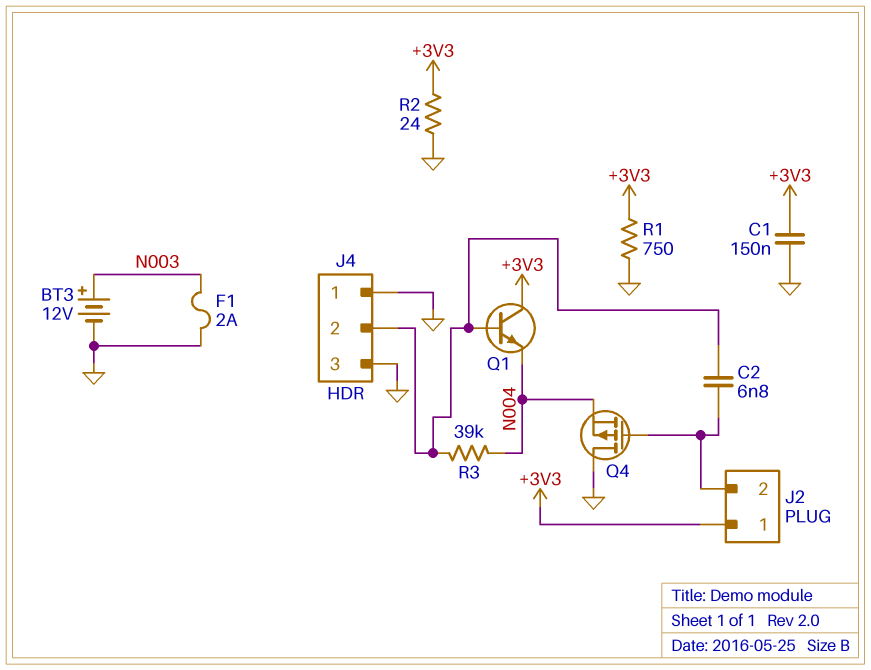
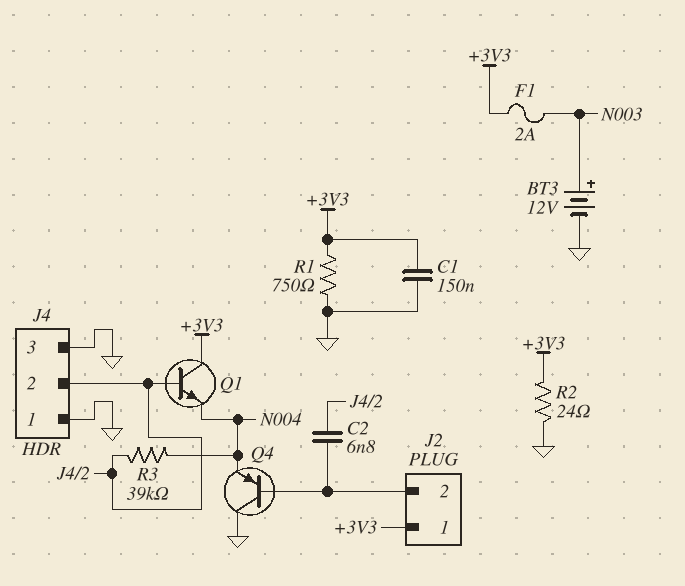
F1: 2A (GND, N003) -> 2A (+3V3, N003)
Q4: PMOS (G J2/2, D GND, S N004) -> PNP (B J2/2, C GND, E N004)

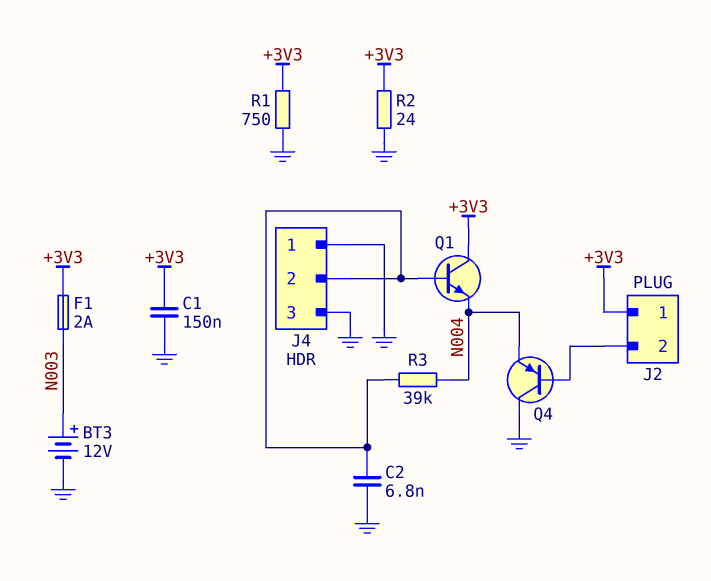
C2: 6.8nF (J2/2, J4/2) -> 6.8nF (GND, J4/2)

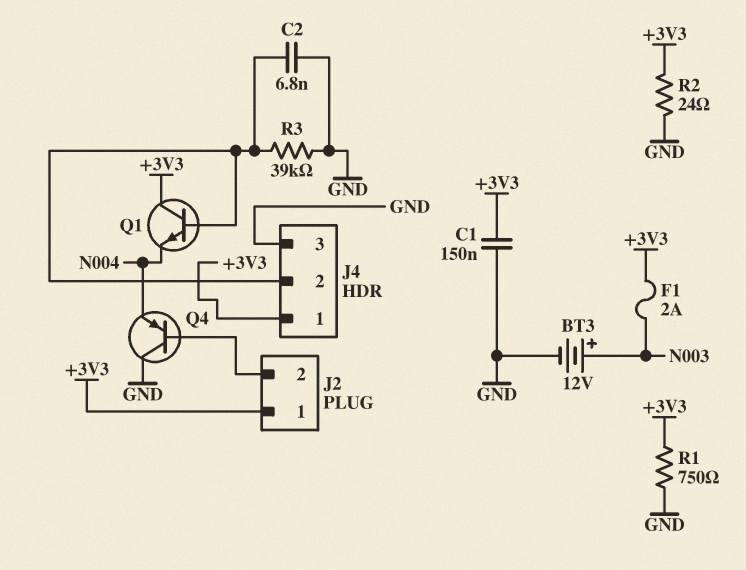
J4 pin 1: GND -> +3V3
R3: 39k (J4/2, N004) -> 39k (GND, J4/2)

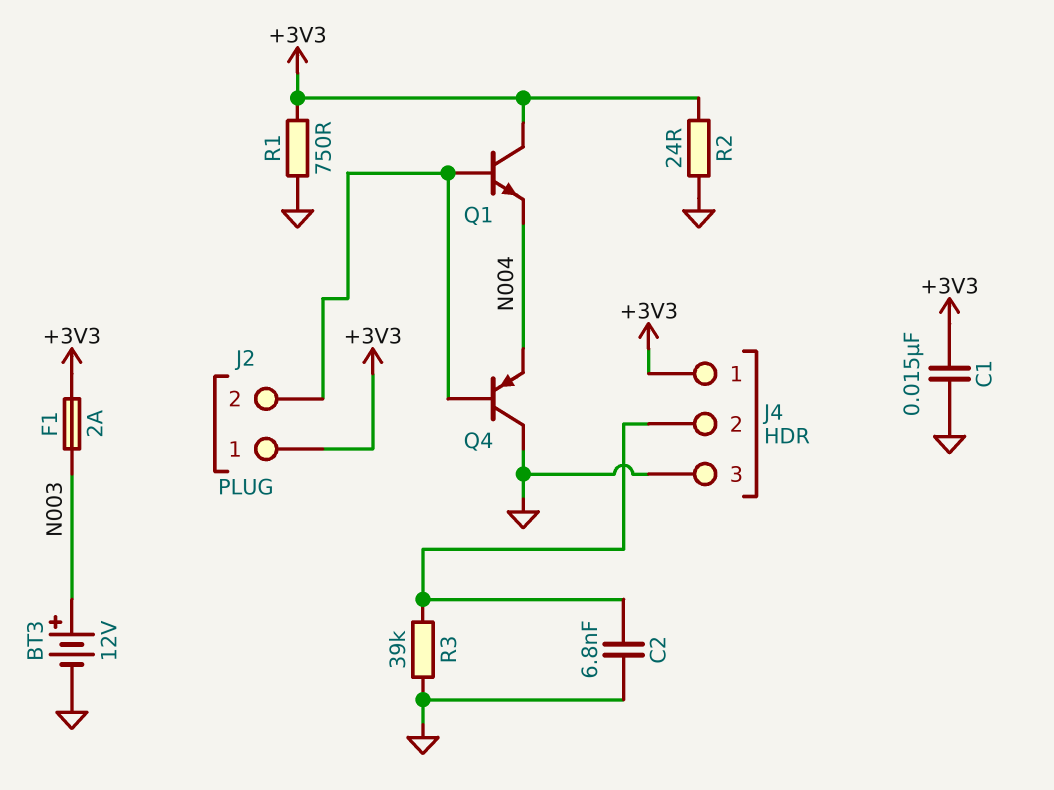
C1: 150nF (+3V3, GND) -> 15nF (+3V3, GND)
Q1: NPN (B J4/2, C +3V3, E N004) -> NPN (B J2/2, C +3V3, E N004)

